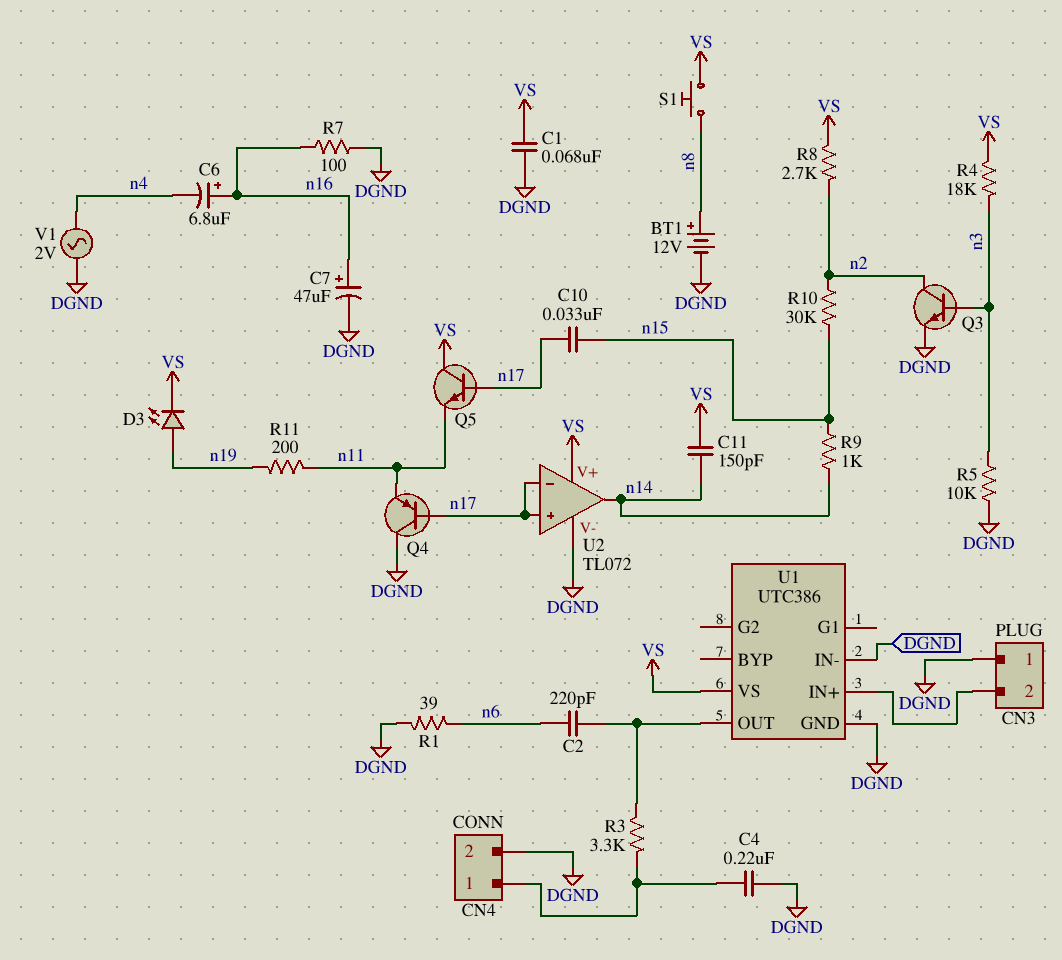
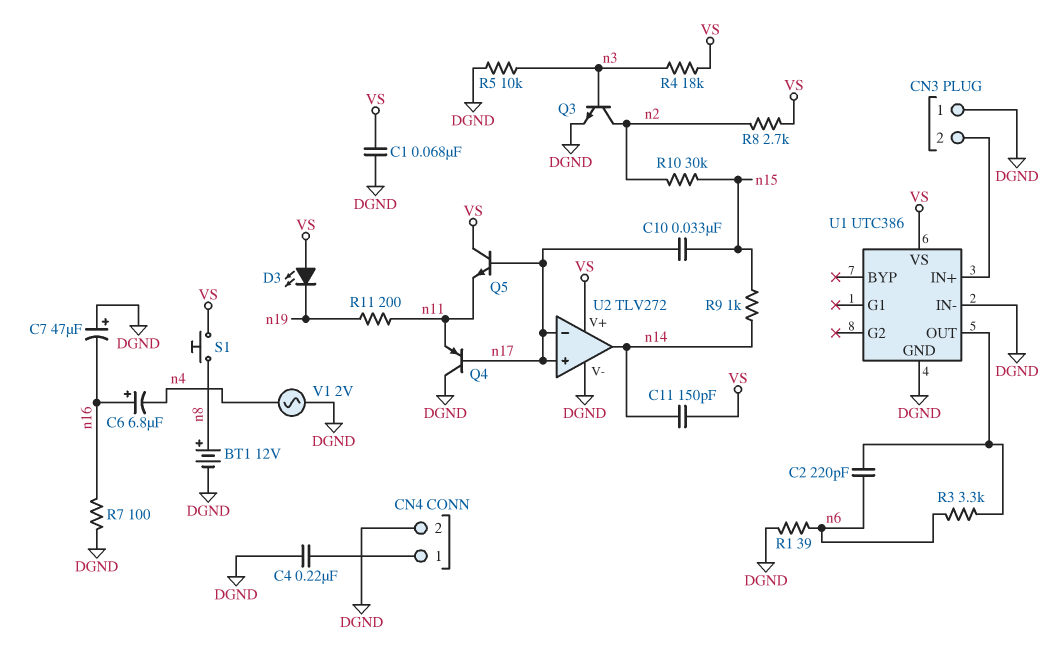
C7: 47uF (plus n16, minus DGND) -> 47uF (plus DGND, minus n16)
D3: LED (A n19, K VS) -> LED (A VS, K n19)
R3: 3.3k (CN4/1, U1/OUT) -> 3.3k (U1/OUT, n6)
U2: TL072 -> TLV272

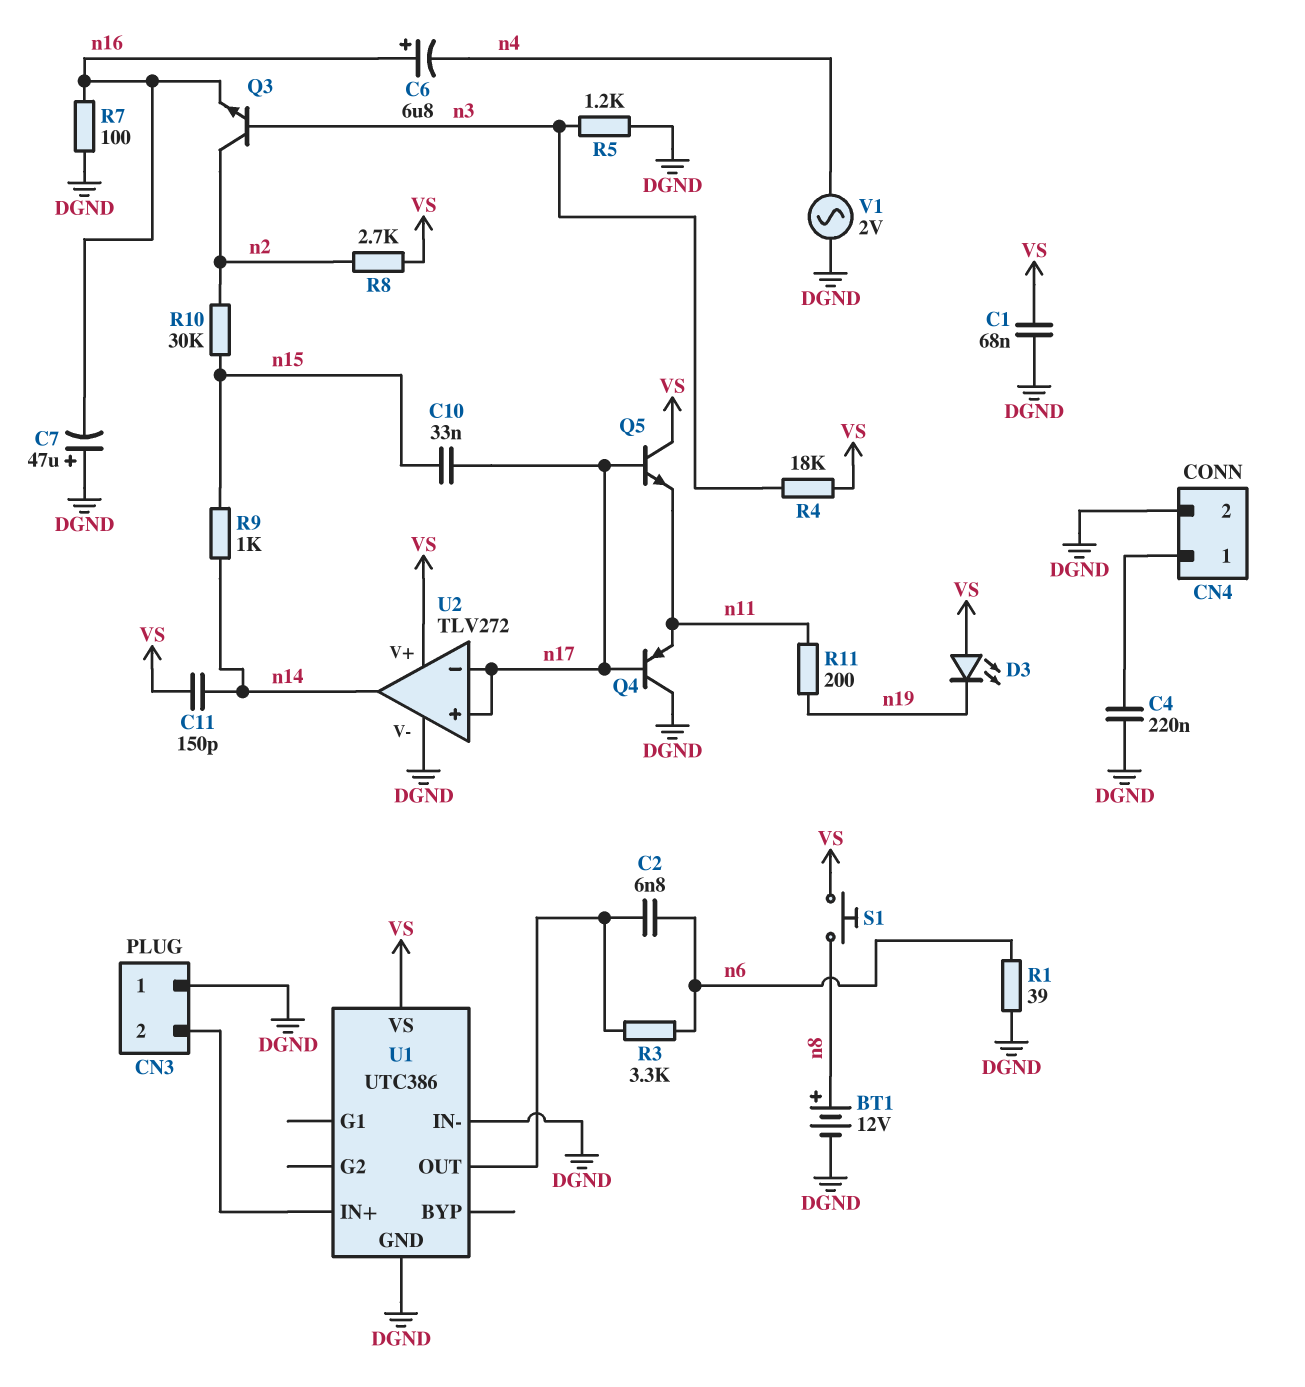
C2: 220pF (U1/OUT, n6) -> 6.8nF (U1/OUT, n6)
Q3: NPN (B n3, C n2, E DGND) -> NPN (B n3, C n2, E n16)
R5: 10k (DGND, n3) -> 1.2k (DGND, n3)

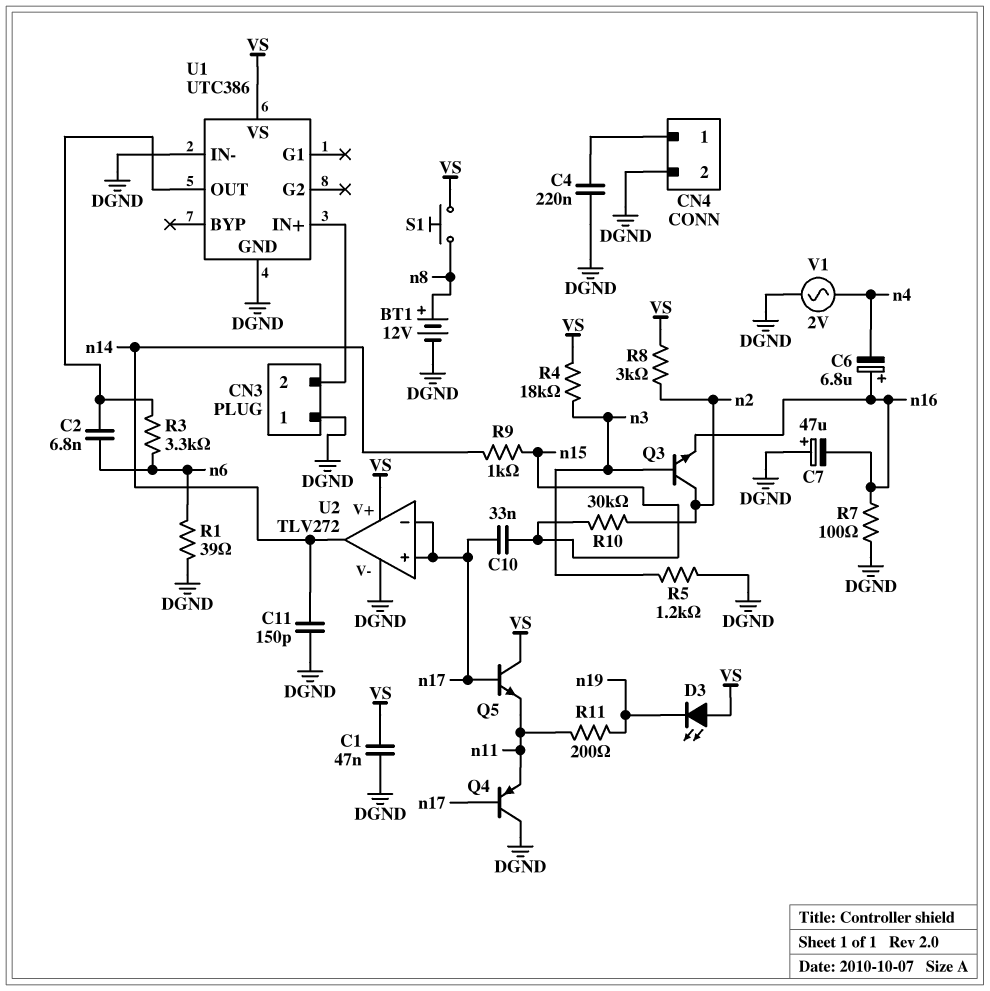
C1: 68nF (DGND, VS) -> 47nF (DGND, VS)
C11: 150pF (VS, n14) -> 150pF (DGND, n14)
R8: 2.7k (VS, n2) -> 3k (VS, n2)

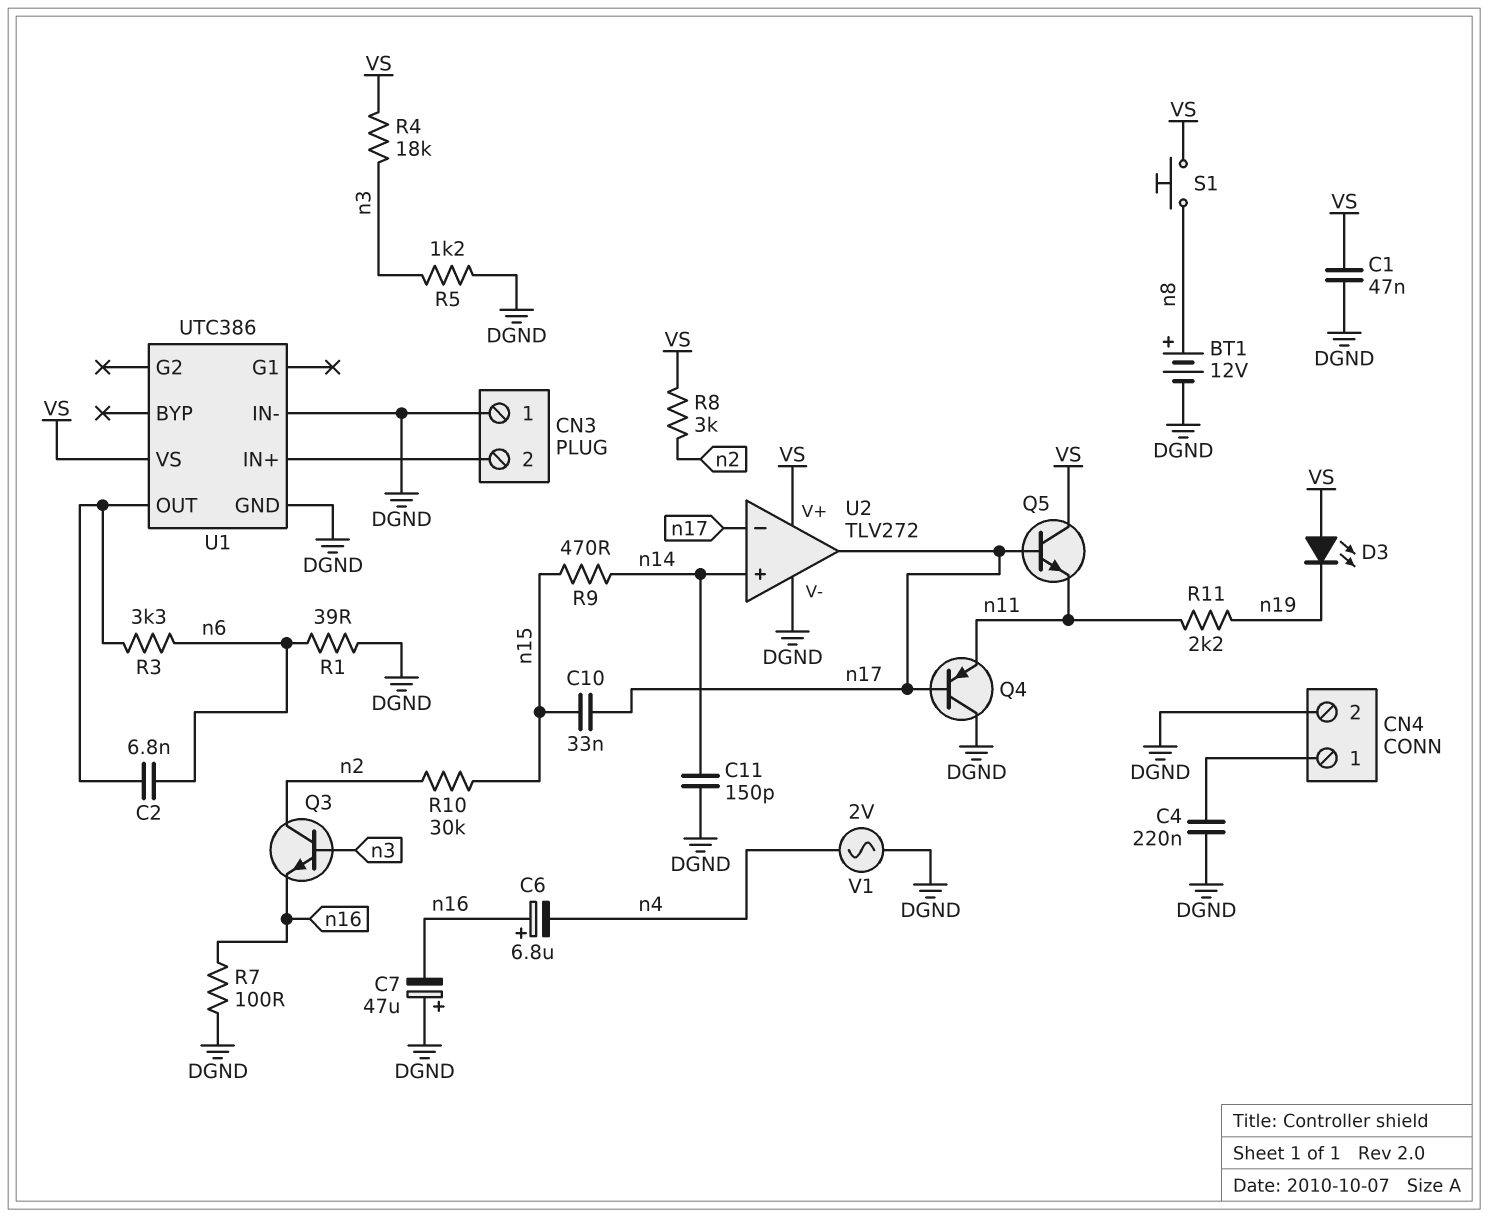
R9: 1k (n14, n15) -> 470 (n14, n15)
R11: 200 (n11, n19) -> 2.2k (n11, n19)
U2 pin in+: n17 -> n14
U2 pin out: n14 -> n17

